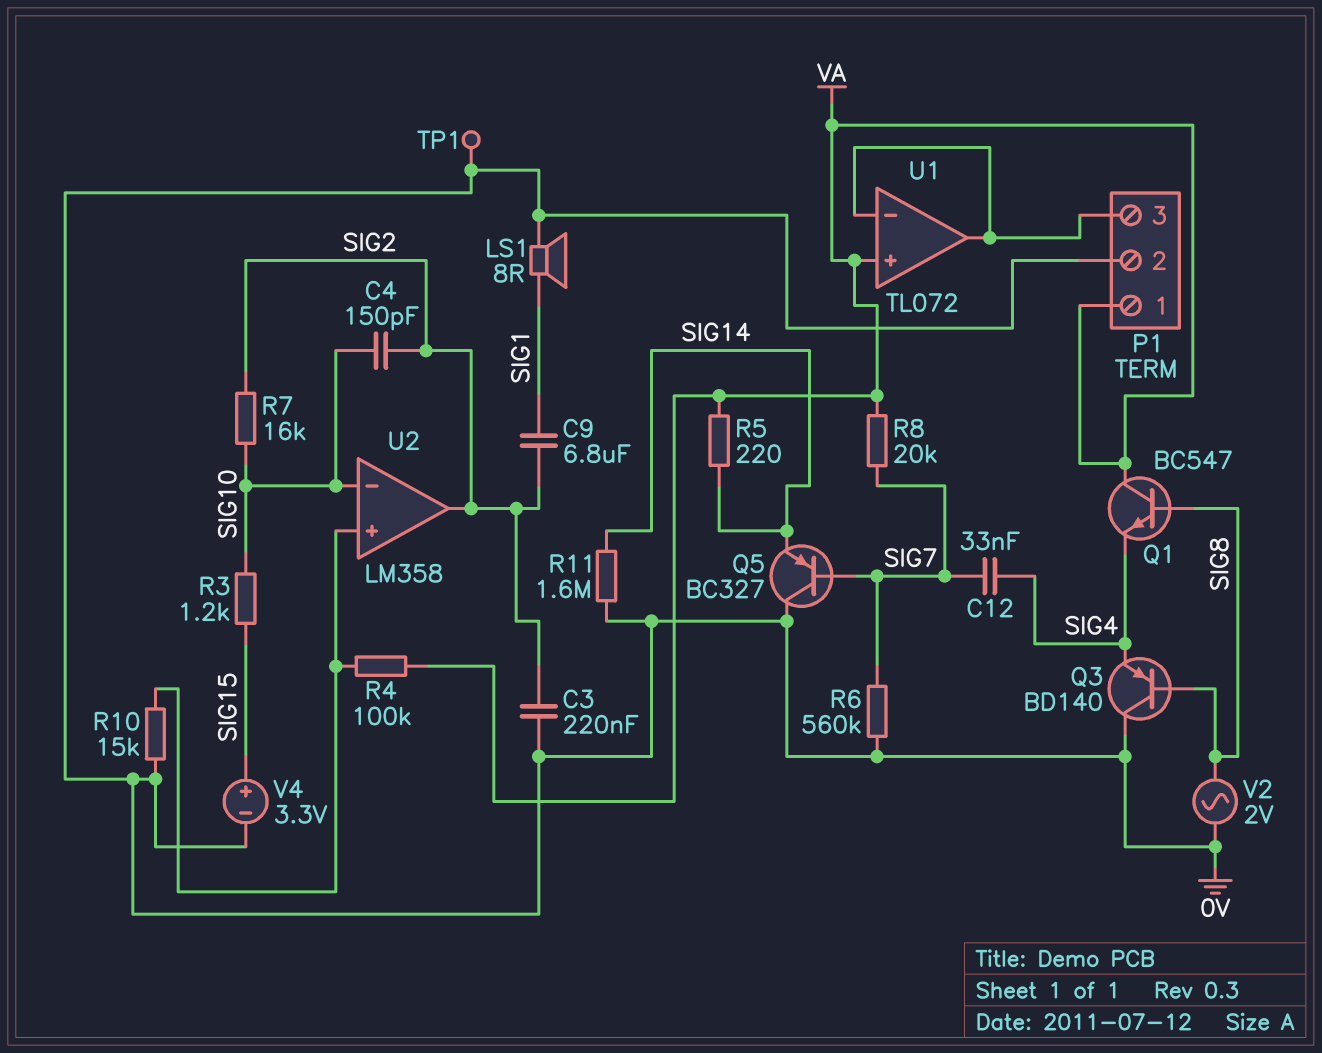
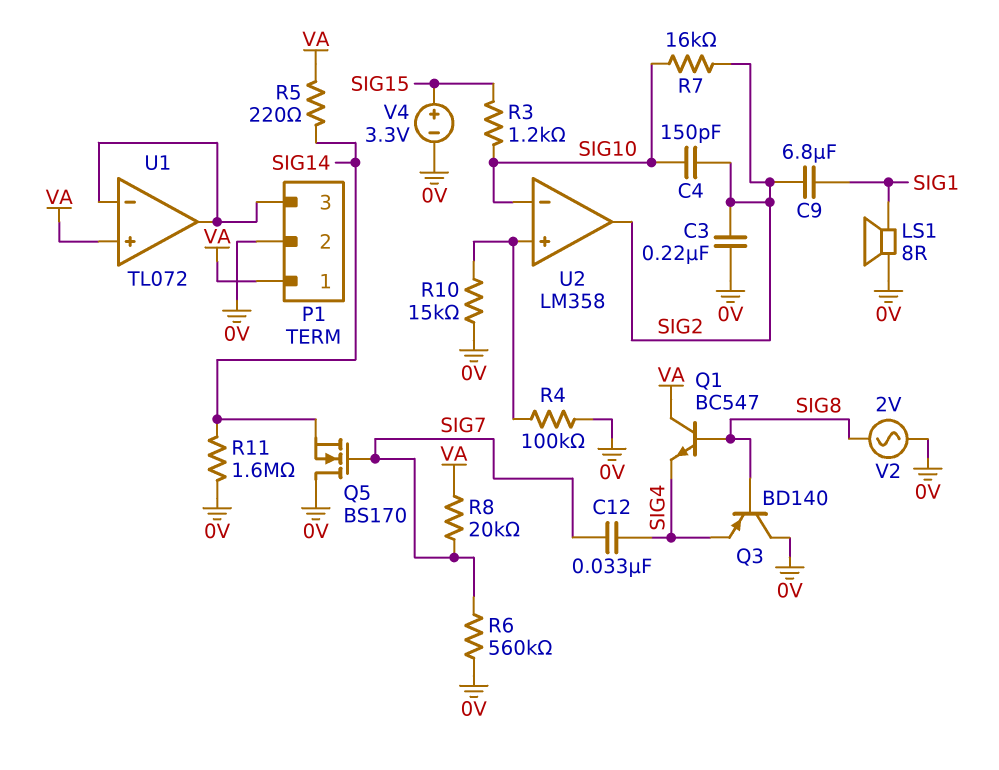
Q5: PNP BC327 (B SIG7, C 0V, E SIG14) -> NMOS BS170 (G SIG7, D 0V, S SIG14)
R4: 100k (U2/in+, VA) -> 100k (0V, U2/in+)
TP1: test point (0V) -> none

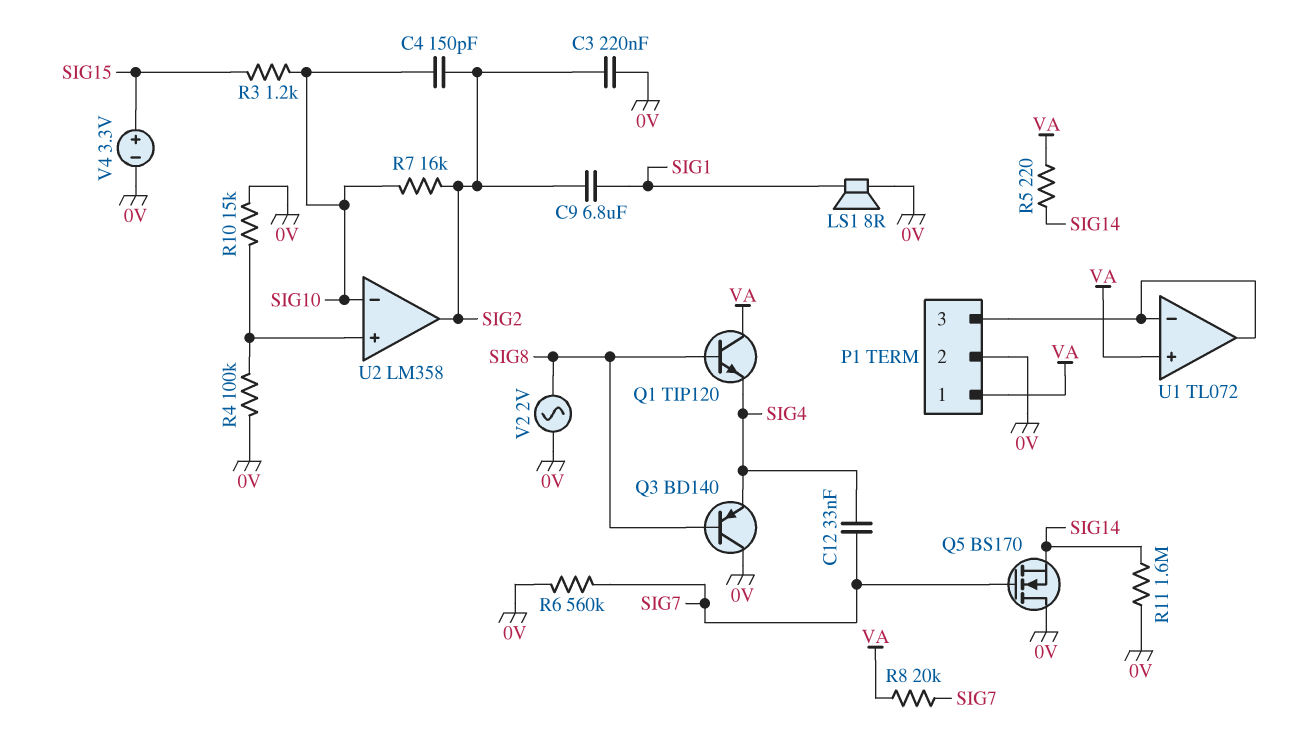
Q1: NPN BC547 (B SIG8, C VA, E SIG4) -> NPN TIP120 (B SIG8, C VA, E SIG4)

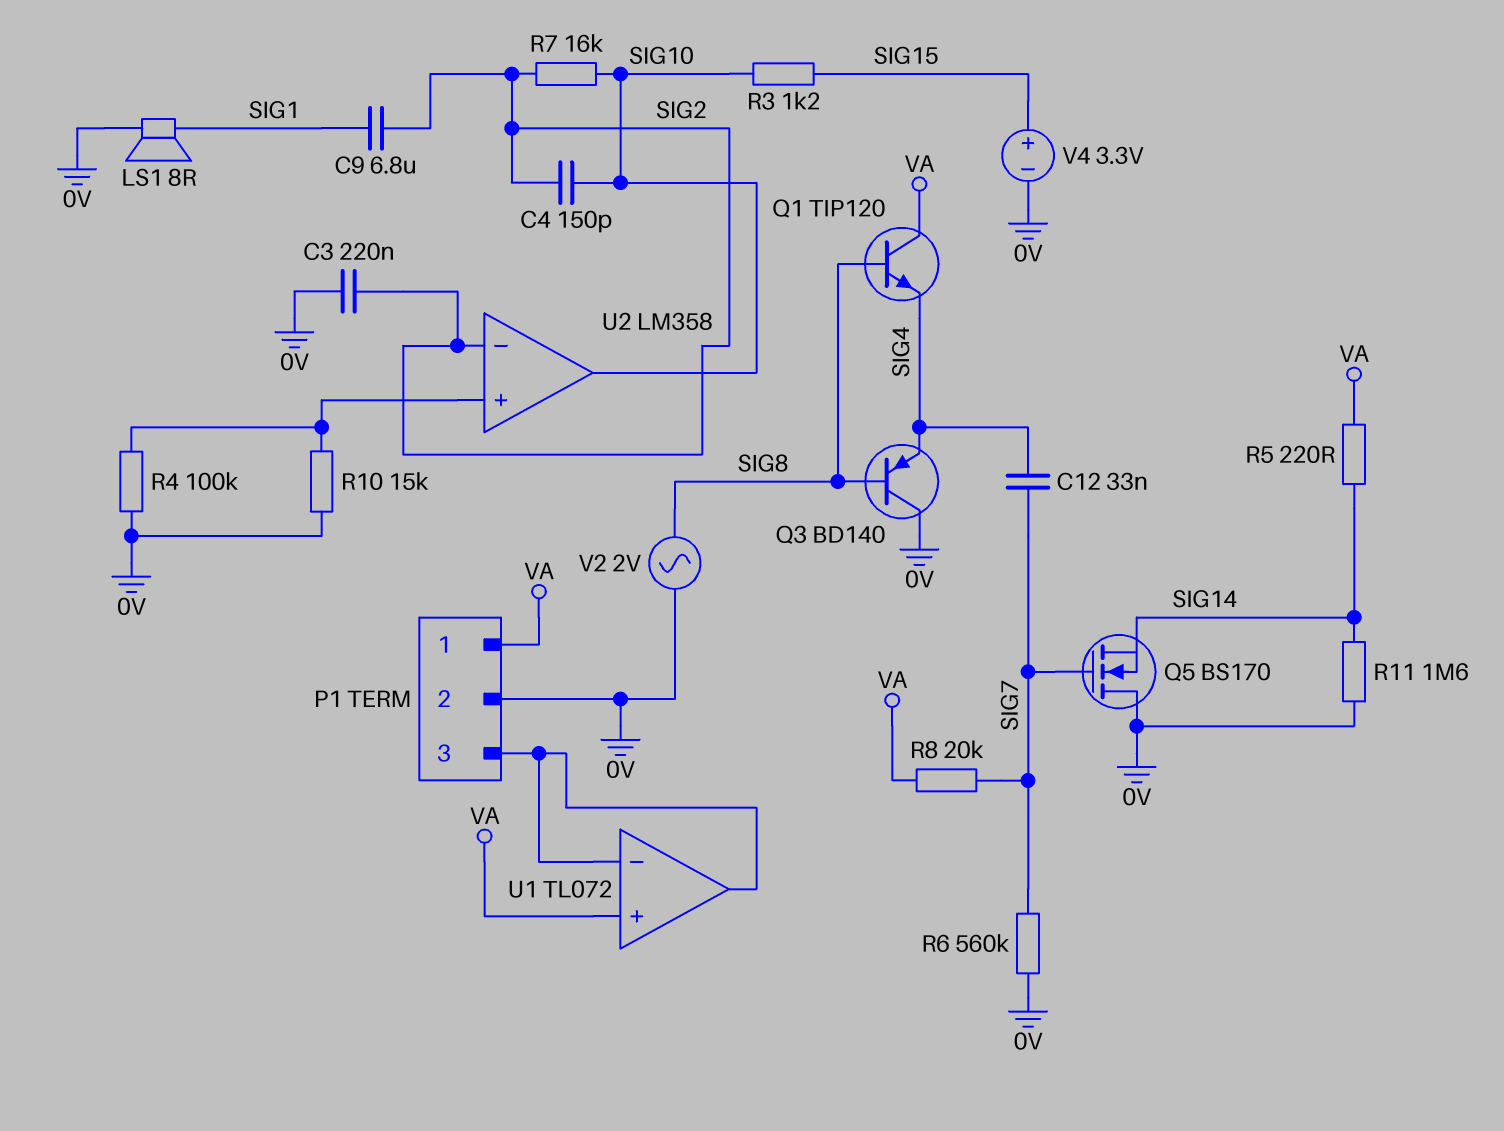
U2 pin in-: SIG10 -> SIG2
U2 pin out: SIG2 -> SIG10

